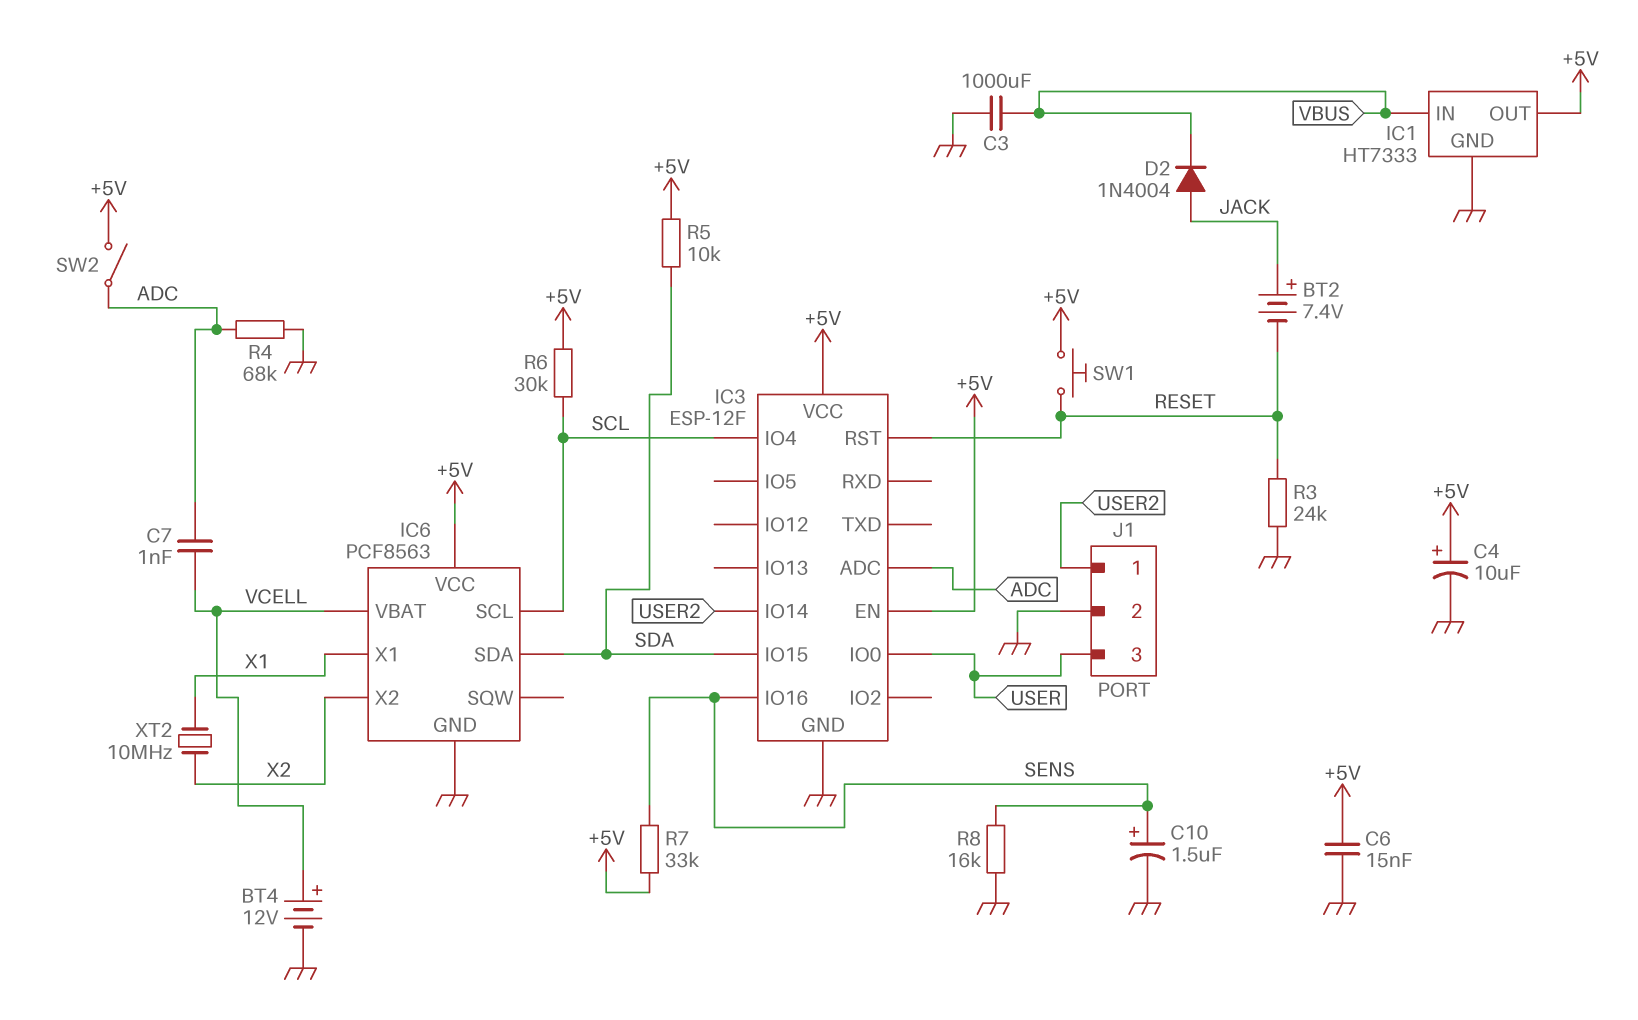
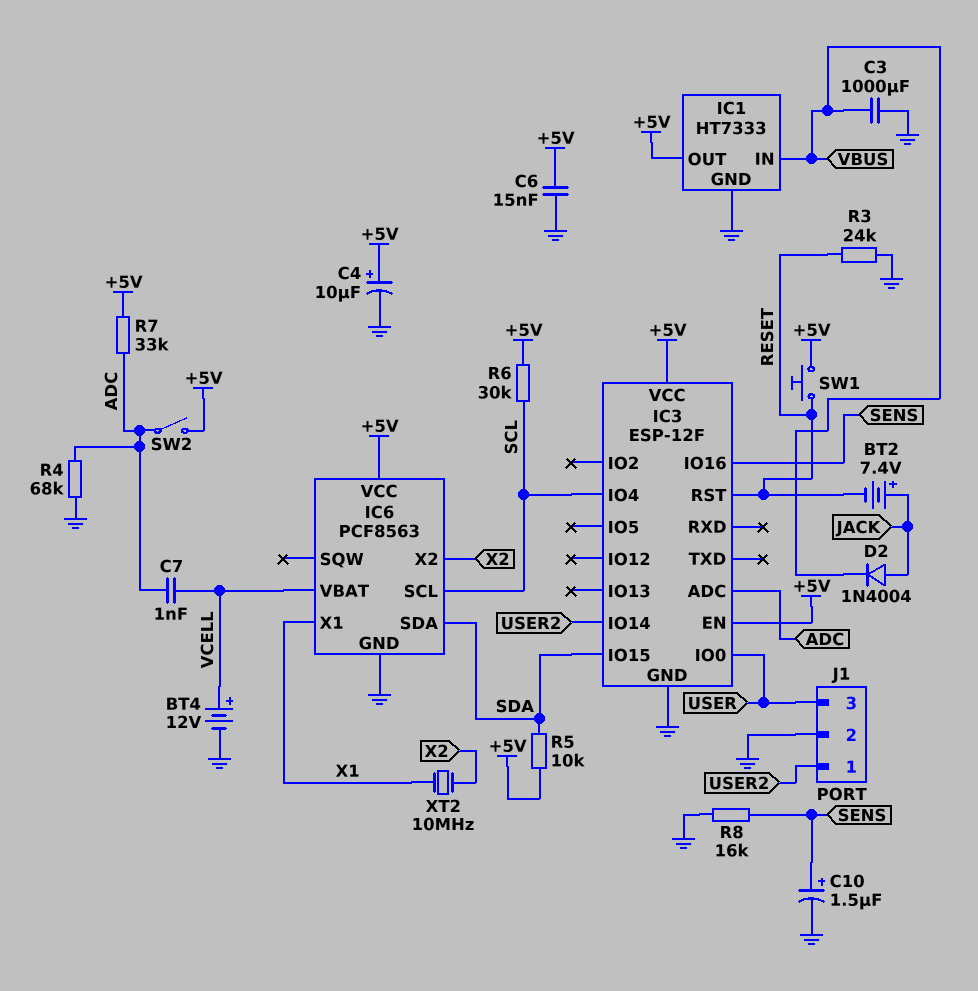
R7: 33k (+5V, SENS) -> 33k (+5V, ADC)

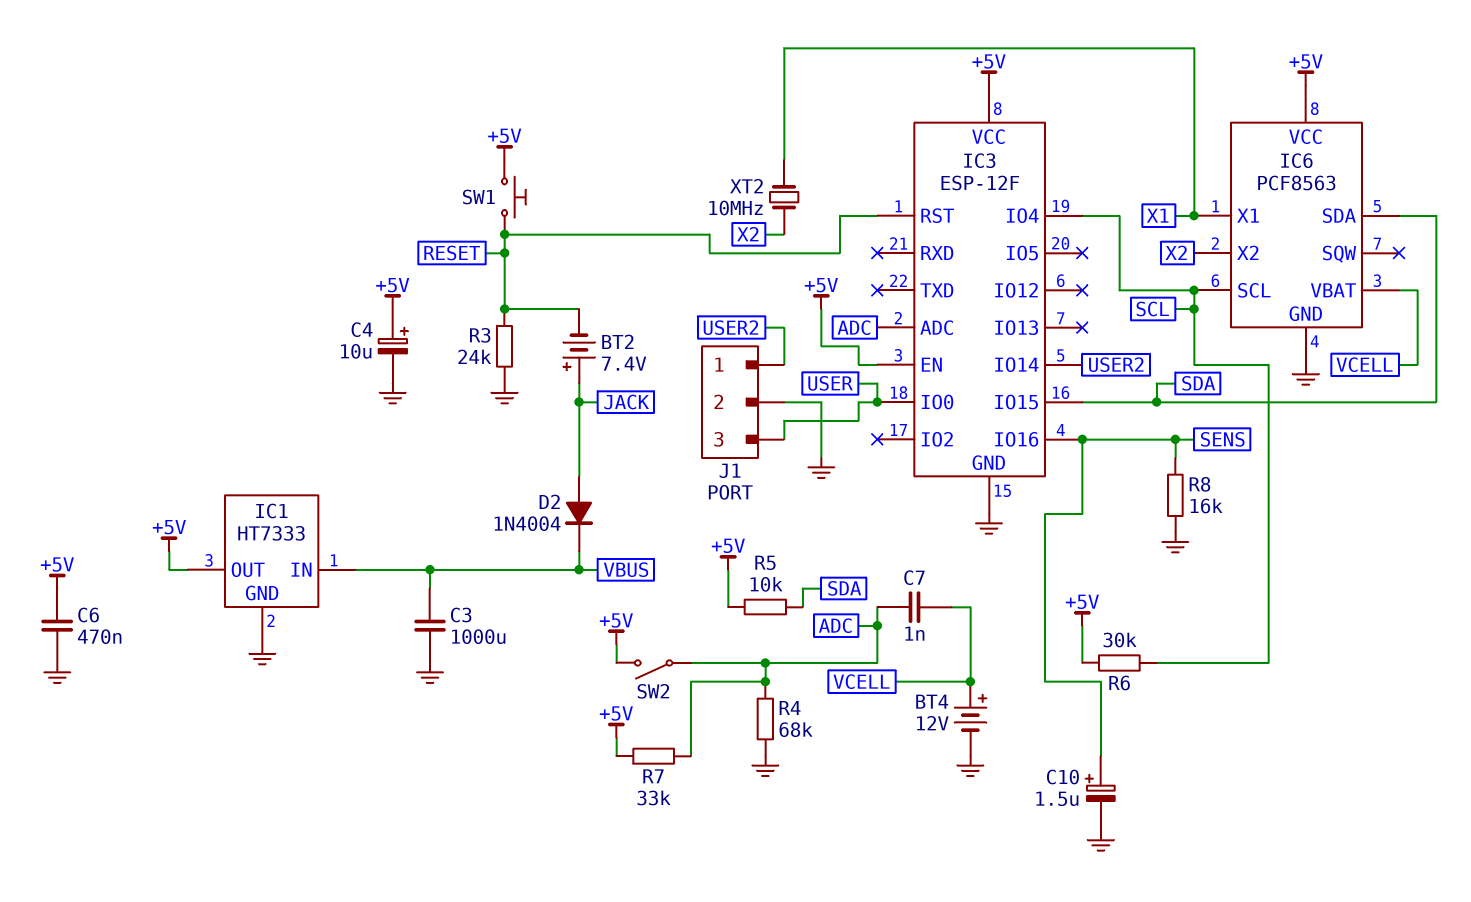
C6: 15nF (+5V, GND) -> 470nF (+5V, GND)

